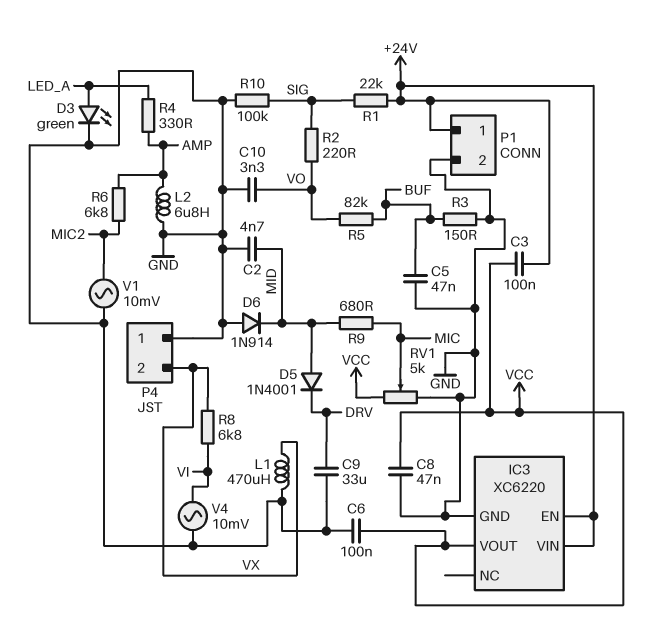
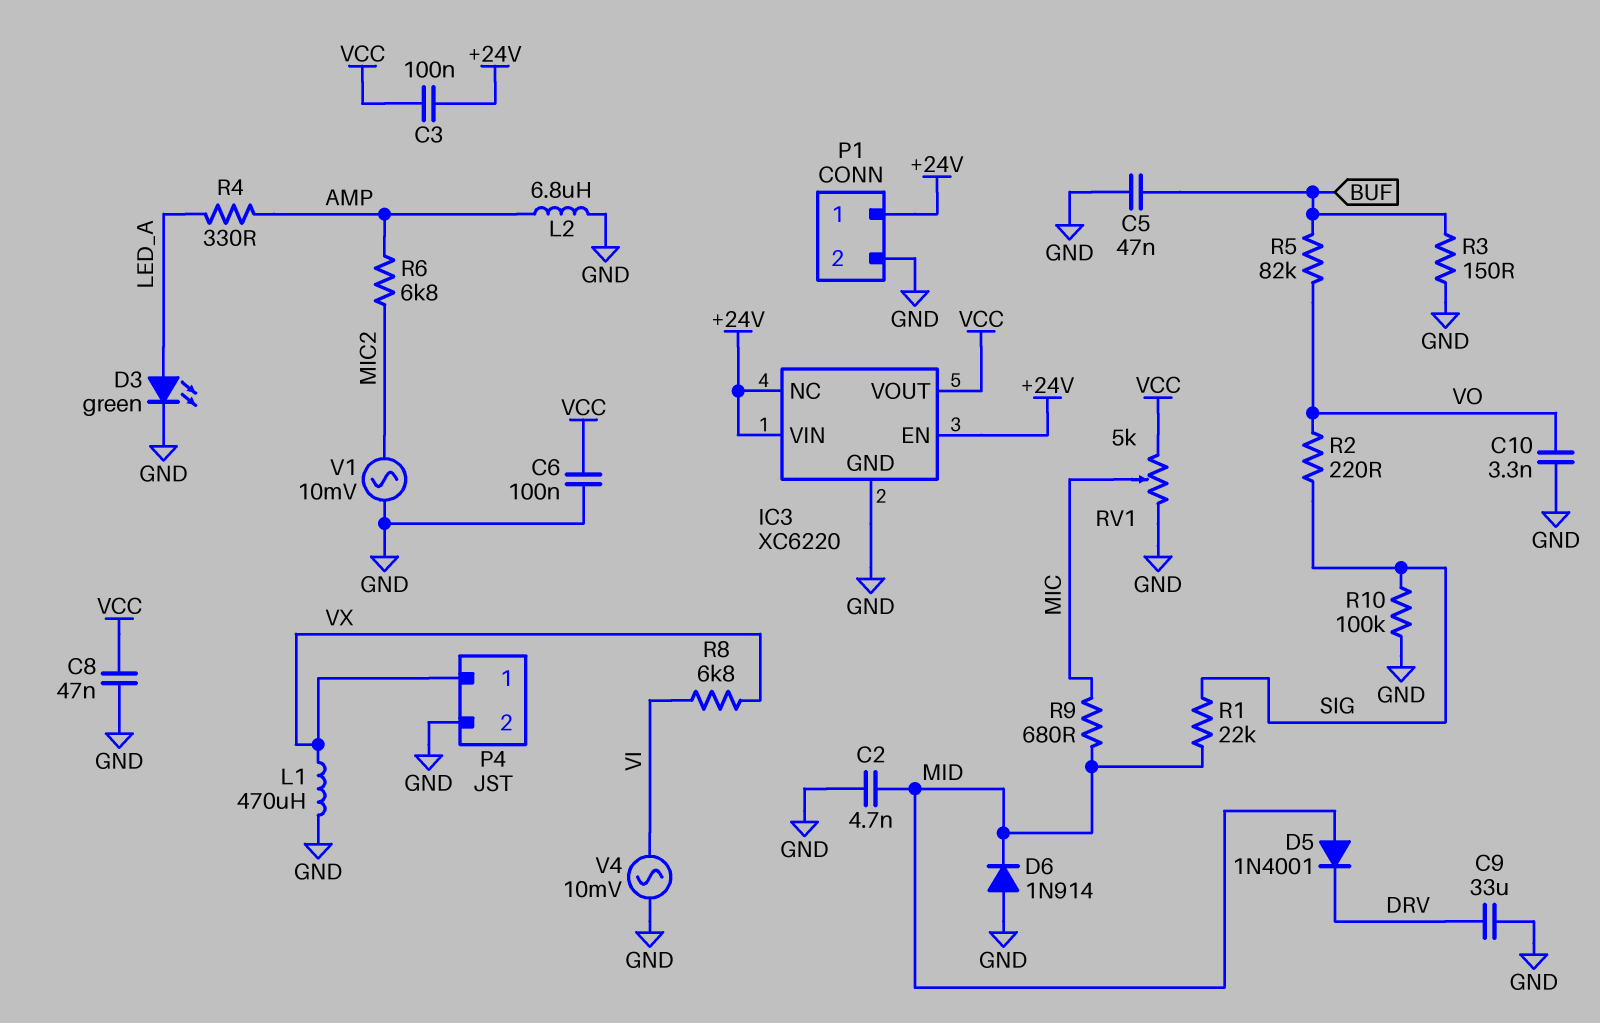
IC3 pin NC: none -> +24V
P4 pin 1: GND -> VX
P4 pin 2: VX -> GND
R1: 22k (+24V, SIG) -> 22k (MID, SIG)

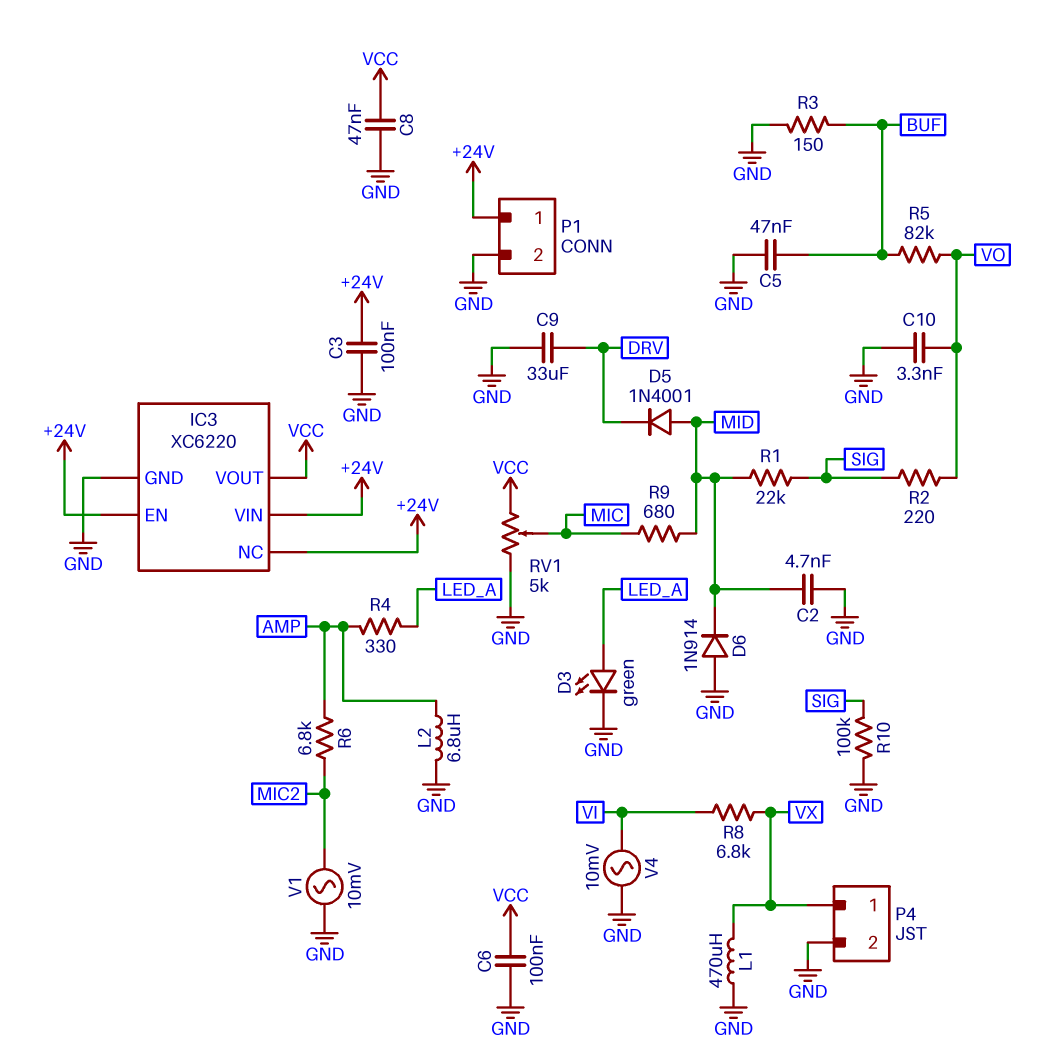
C3: 100nF (+24V, VCC) -> 100nF (+24V, GND)

